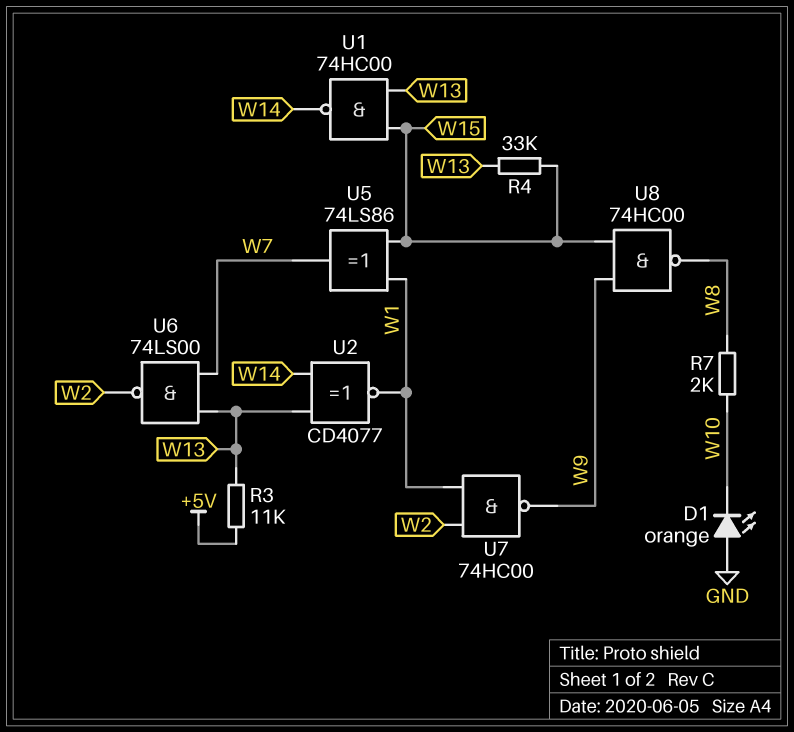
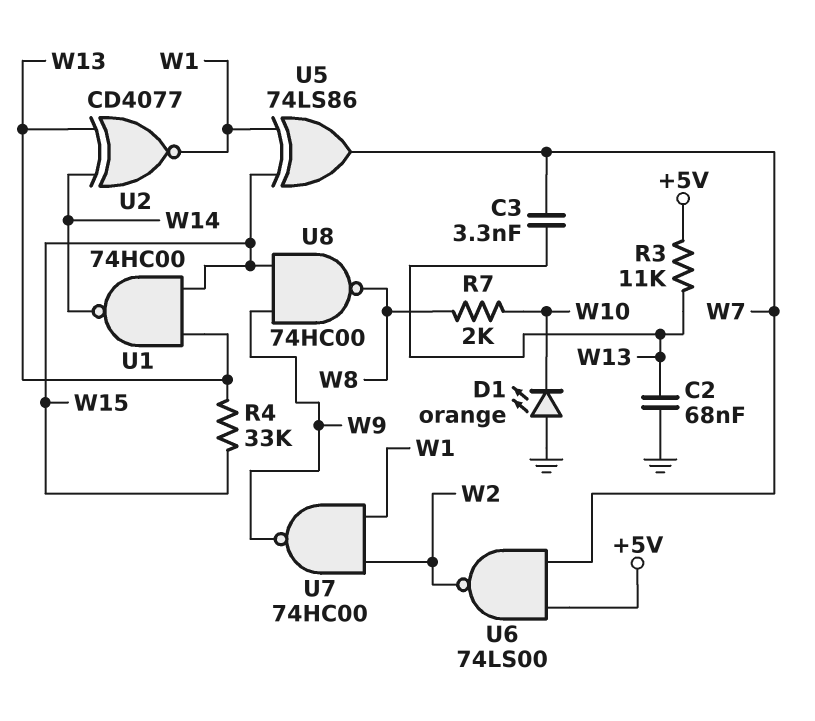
C2: none -> 68nF (GND, W13)
C3: none -> 3.3nF (W7, W13)
U6: NAND 74LS00 (in W7, in W13, out W2) -> NAND 74LS00 (in +5V, in W7, out W2)

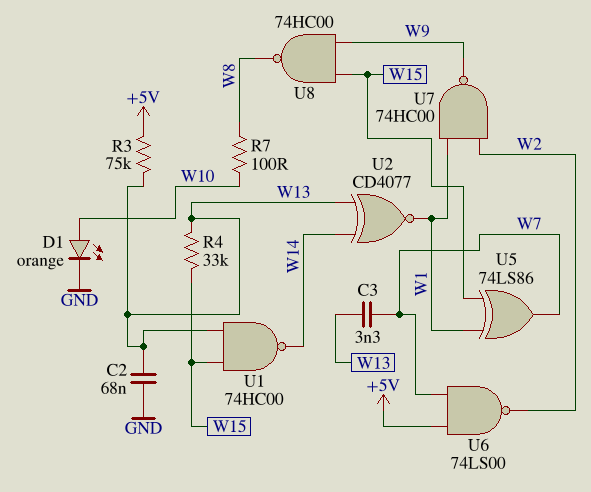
D1: LED orange (A GND, K W10) -> LED orange (A W10, K GND)
R3: 11k (+5V, W13) -> 75k (+5V, W13)
R7: 2k (W8, W10) -> 100 (W8, W10)

